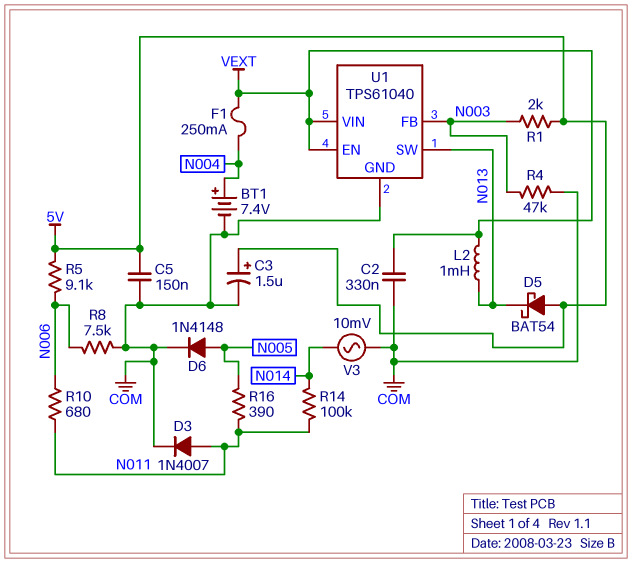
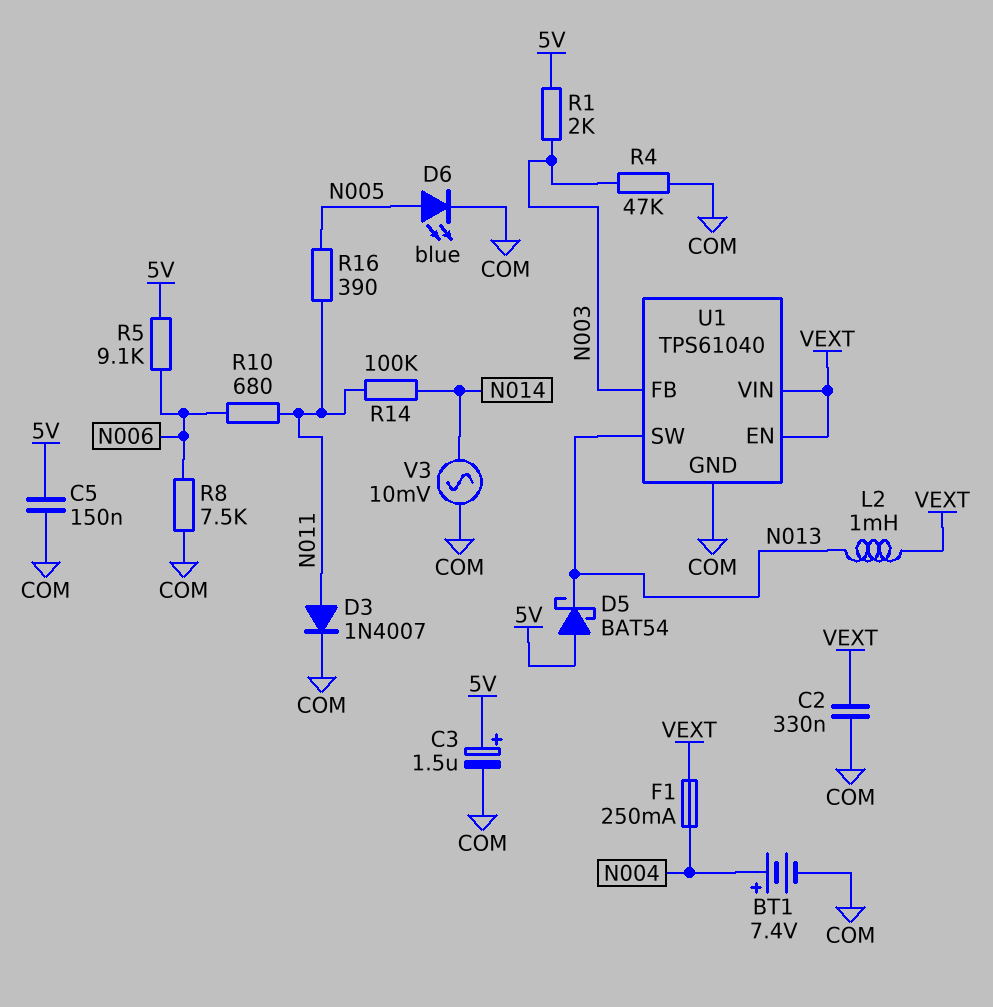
D6: diode 1N4148 (A N005, K COM) -> LED blue (A N005, K COM)

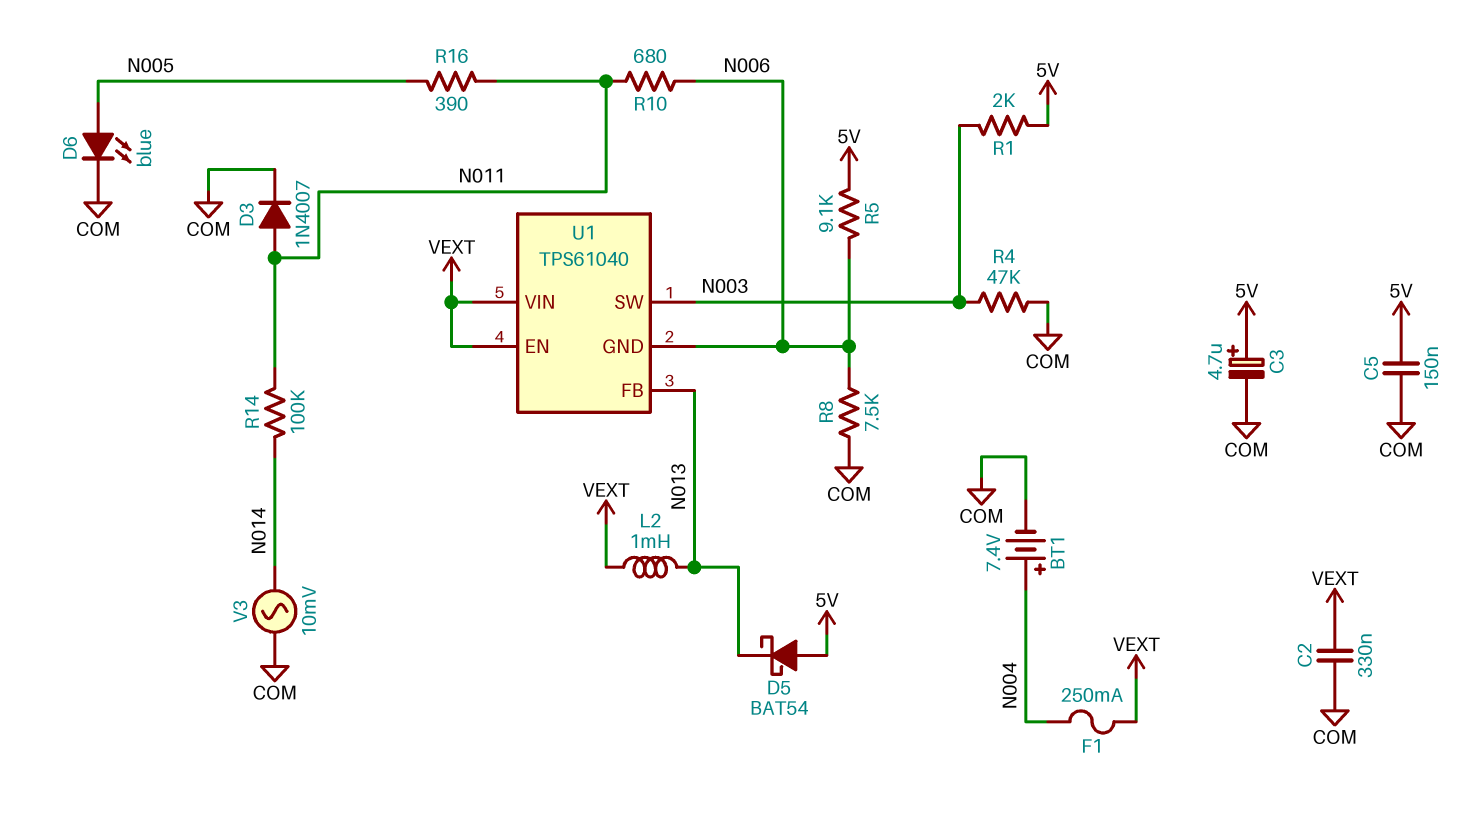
C3: 1.5uF (plus 5V, minus COM) -> 4.7uF (plus 5V, minus COM)
U1 pin FB: N003 -> N013
U1 pin GND: COM -> N006
U1 pin SW: N013 -> N003

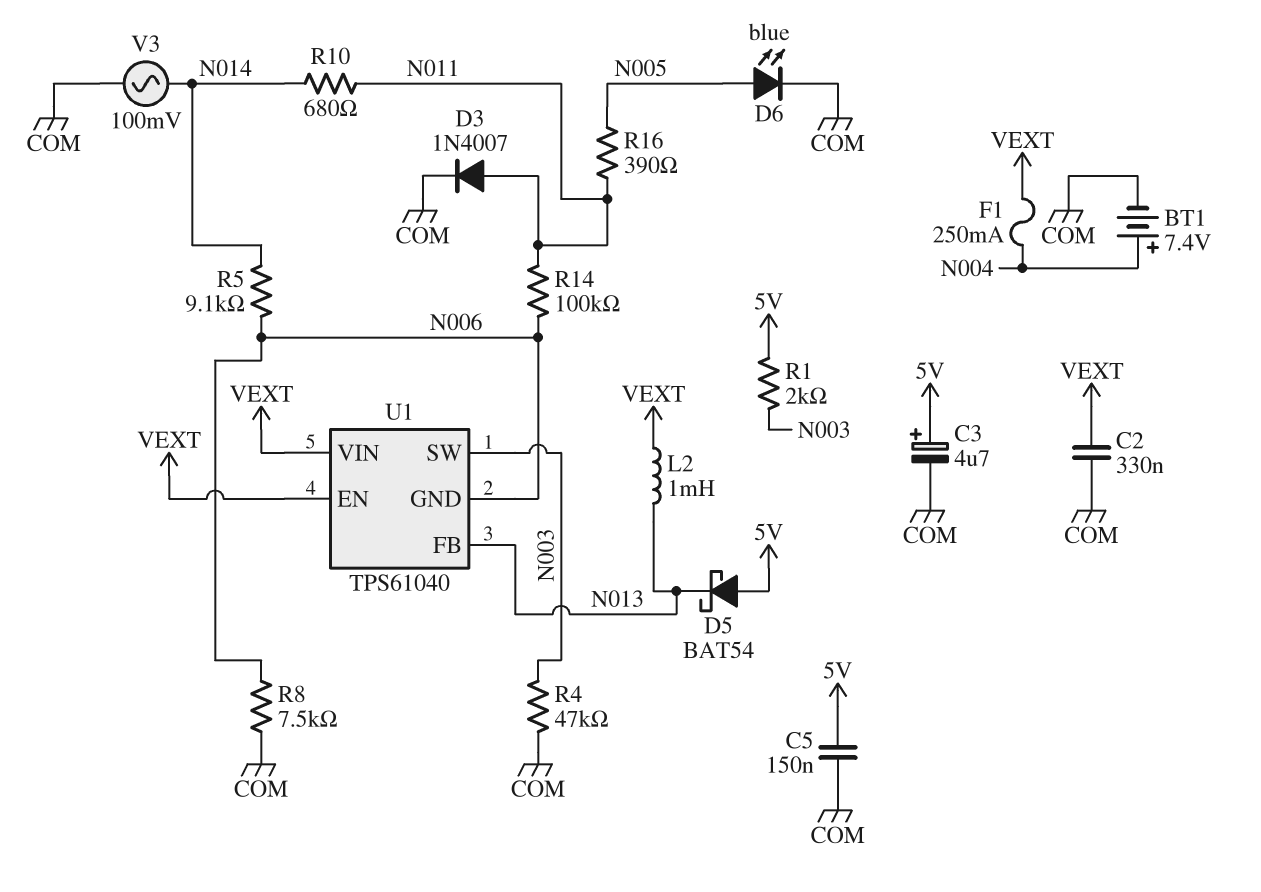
R5: 9.1k (5V, N006) -> 9.1k (N006, N014)
R10: 680 (N006, N011) -> 680 (N011, N014)
R14: 100k (N011, N014) -> 100k (N006, N011)
V3: AC 10mV (COM, N014) -> AC 100mV (COM, N014)

